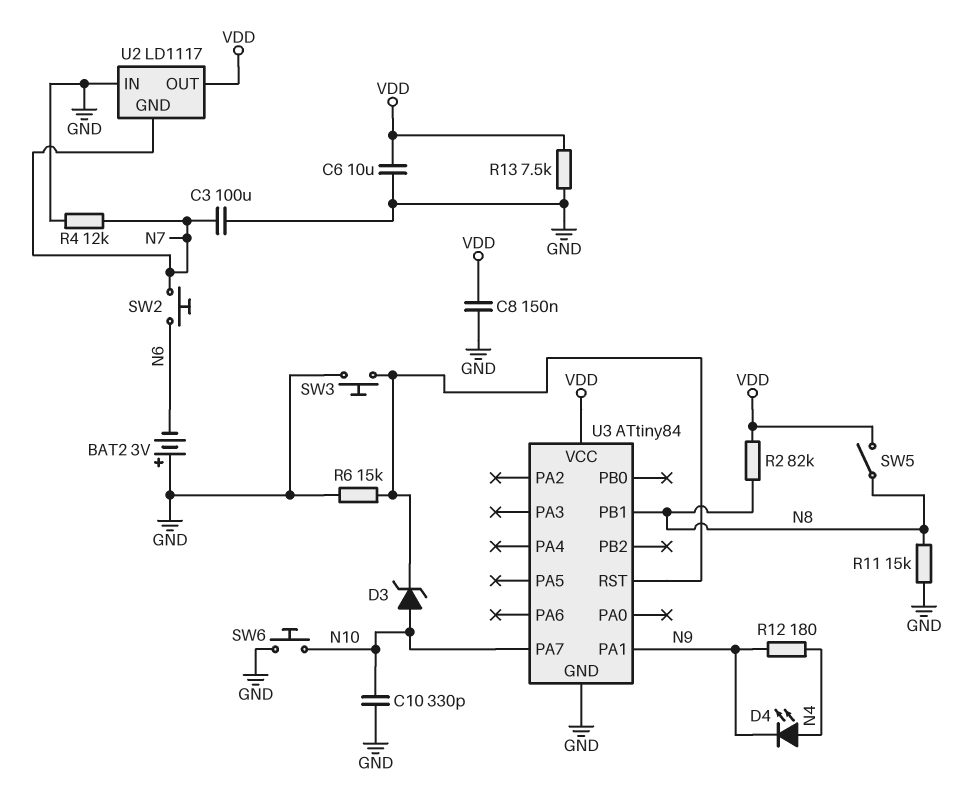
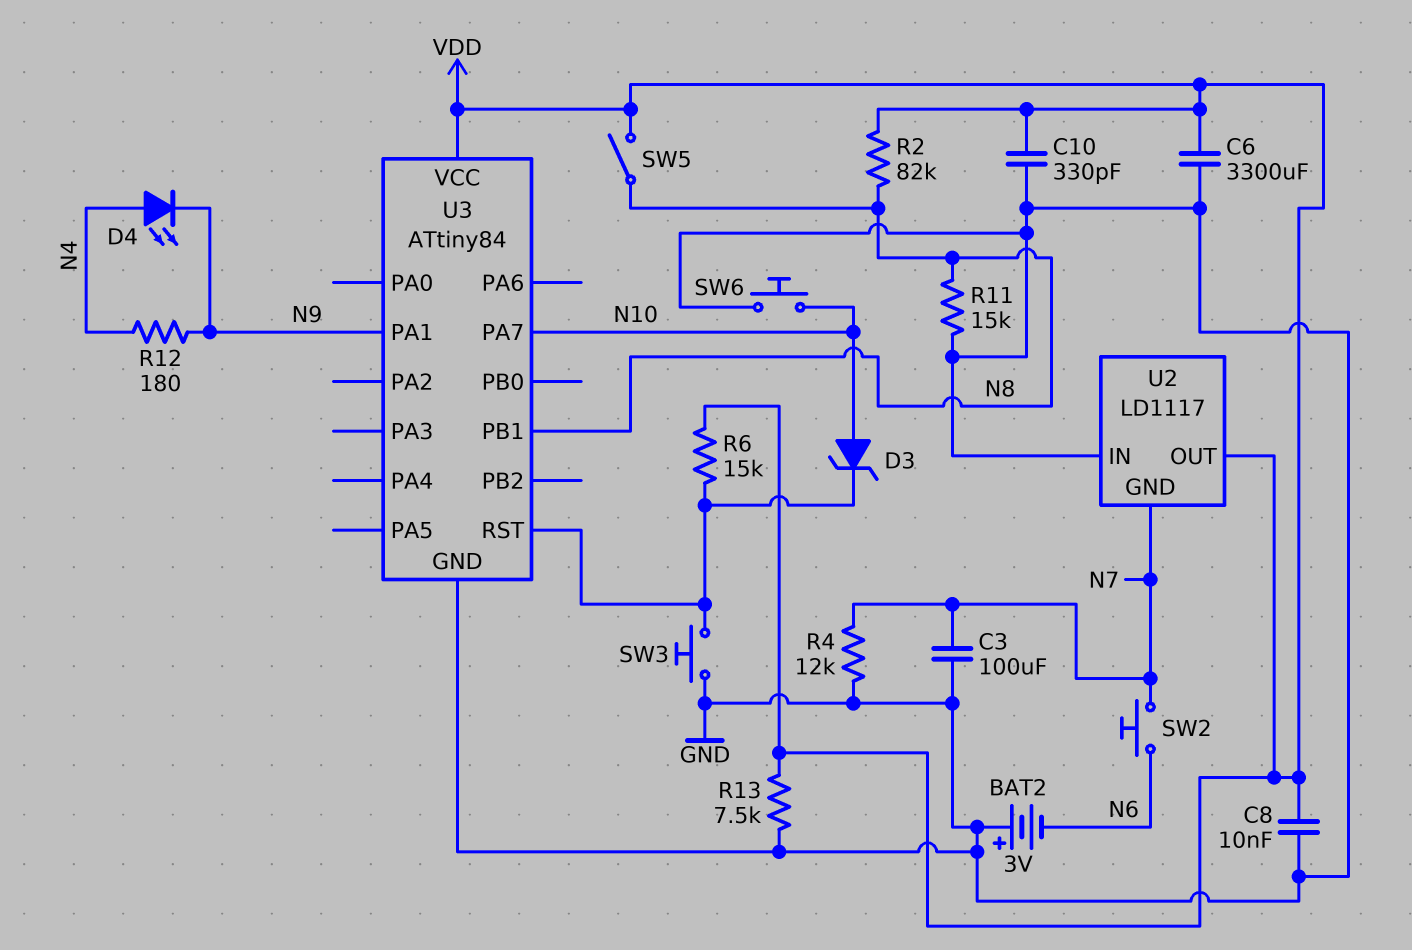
C6: 10uF (GND, VDD) -> 3300uF (GND, VDD)
C8: 150nF (GND, VDD) -> 10nF (GND, VDD)
C10: 330pF (GND, N10) -> 330pF (GND, VDD)
R6: 15k (GND, U3/RST) -> 15k (U3/RST, VDD)

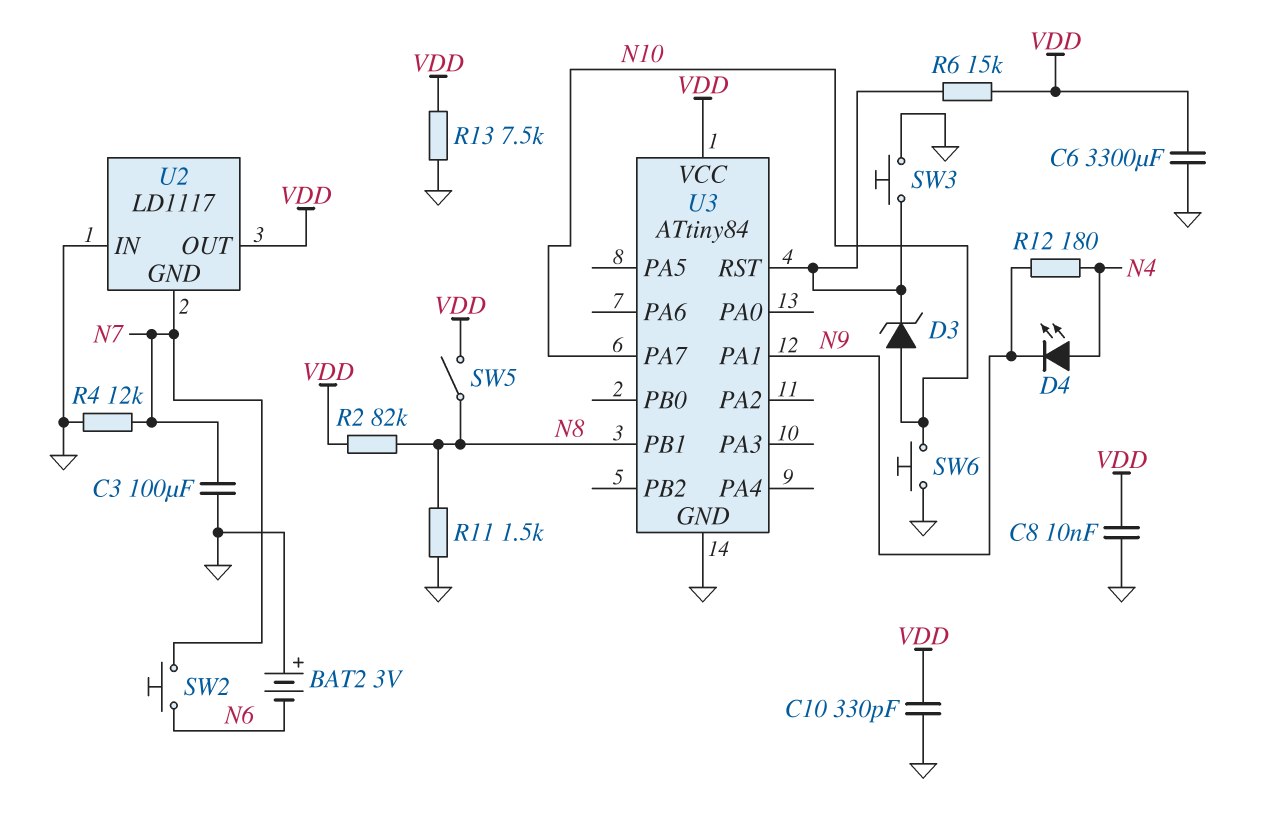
R11: 15k (GND, N8) -> 1.5k (GND, N8)

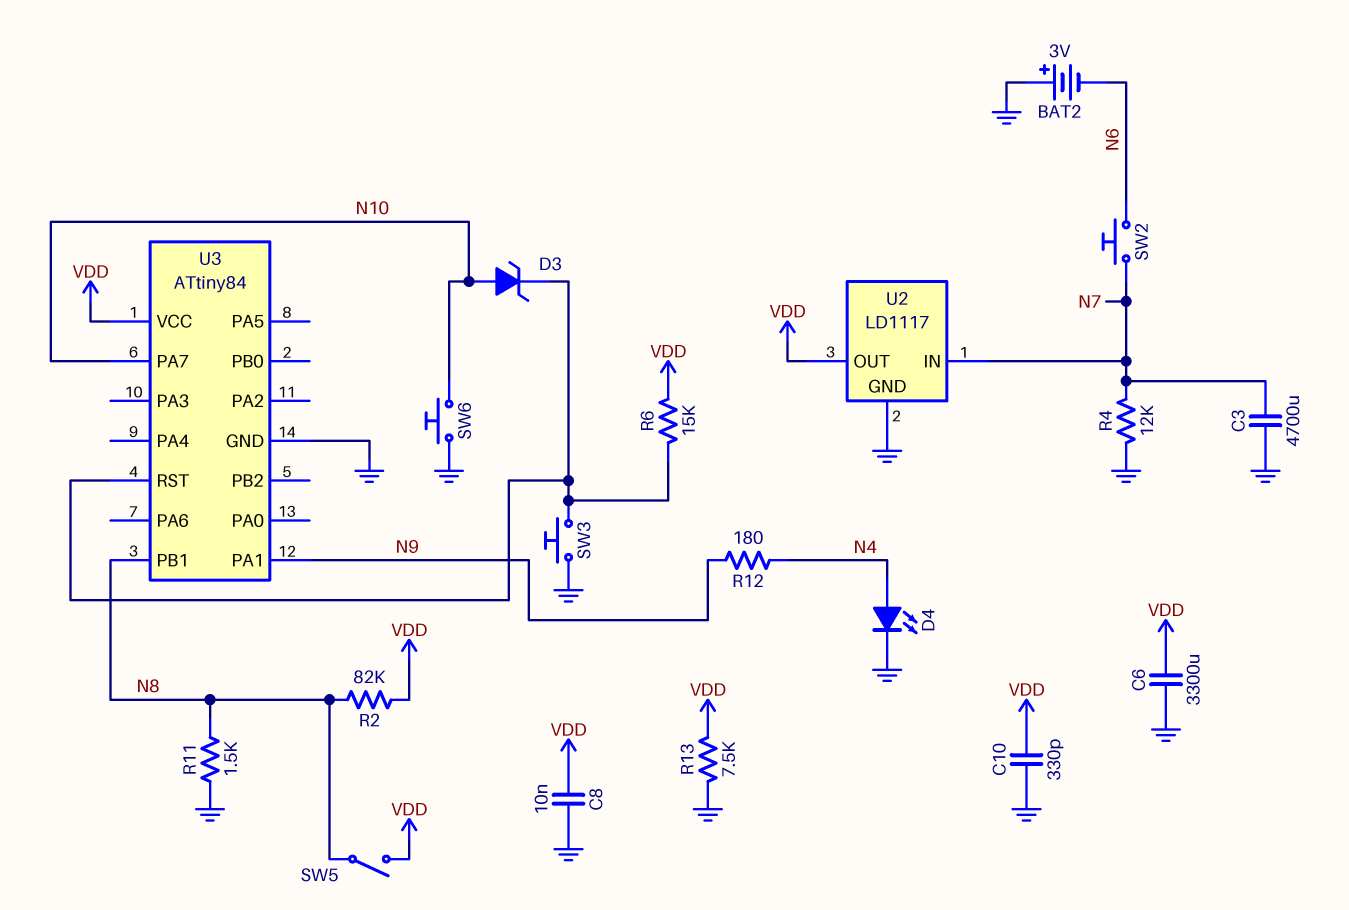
C3: 100uF (GND, N7) -> 4700uF (GND, N7)
D4: LED (A N4, K N9) -> LED (A N4, K GND)
U2 pin GND: N7 -> GND
U2 pin IN: GND -> N7

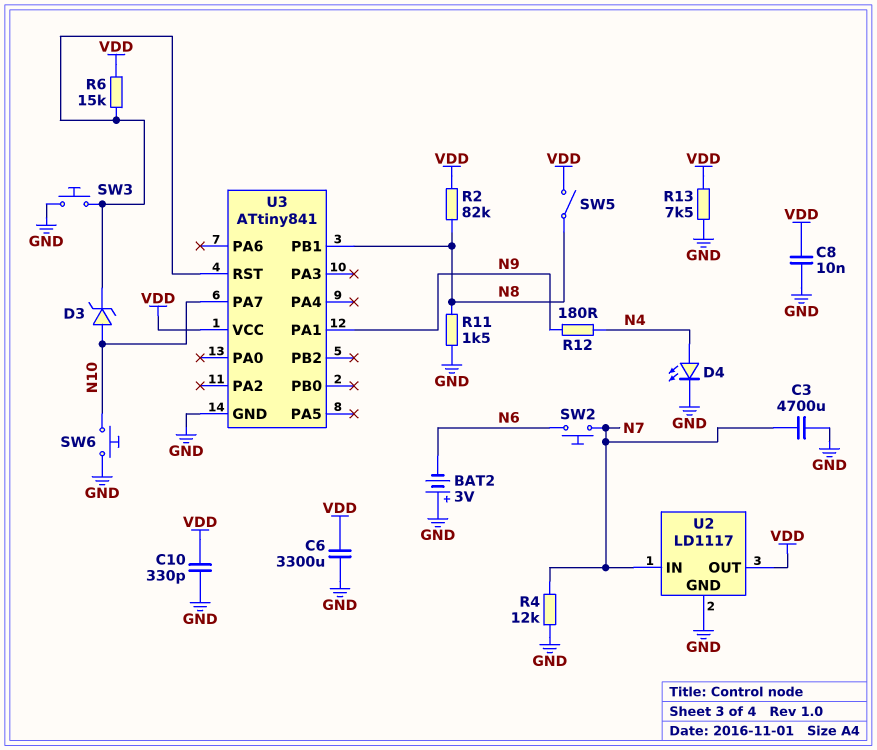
U3: ATtiny84 -> ATtiny841

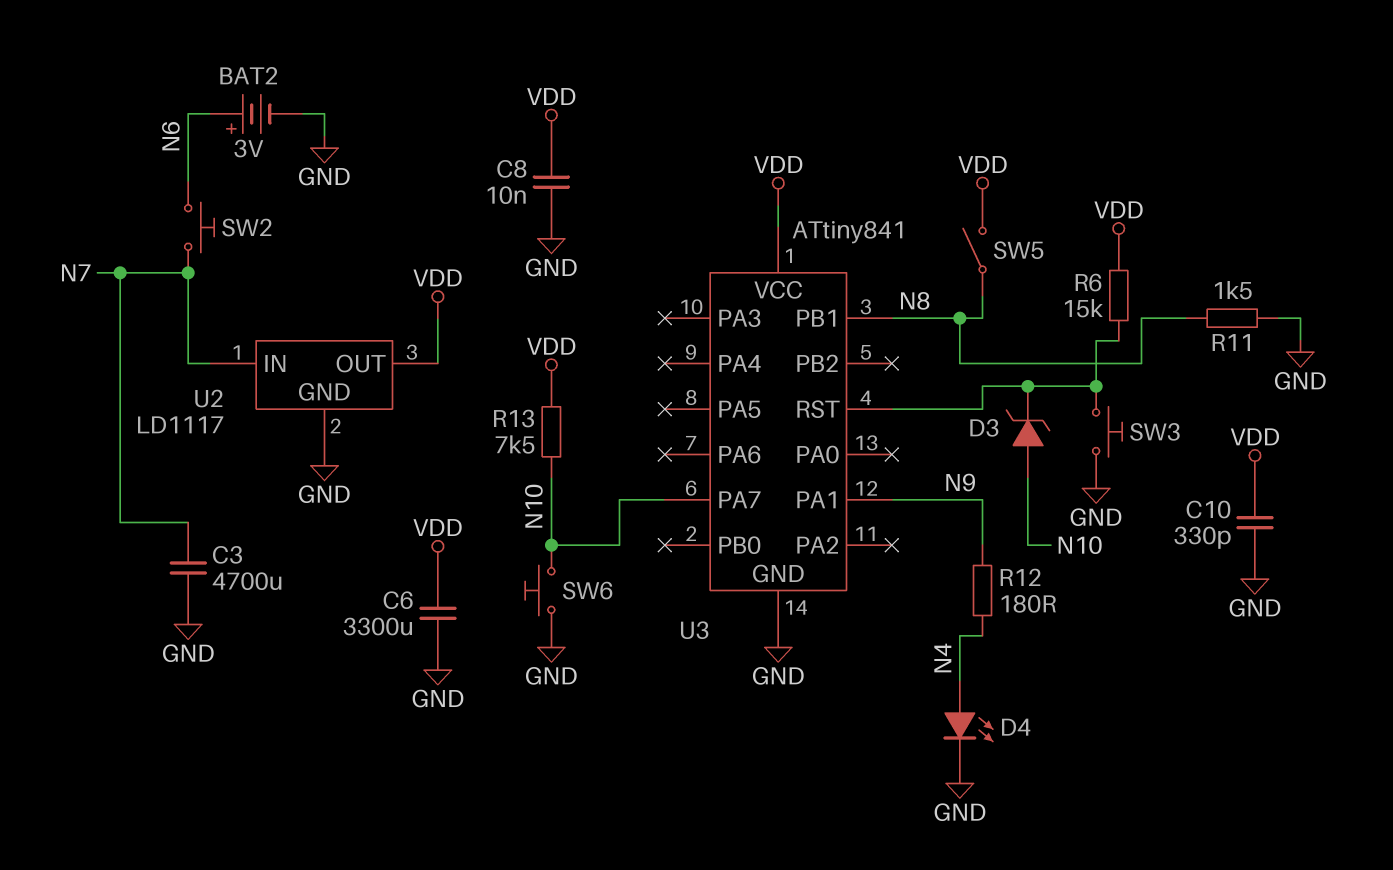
BAT2: 3V (plus GND, minus N6) -> 3V (plus N6, minus GND)
R2: 82k (N8, VDD) -> none
R4: 12k (GND, N7) -> none
R13: 7.5k (GND, VDD) -> 7.5k (N10, VDD)

